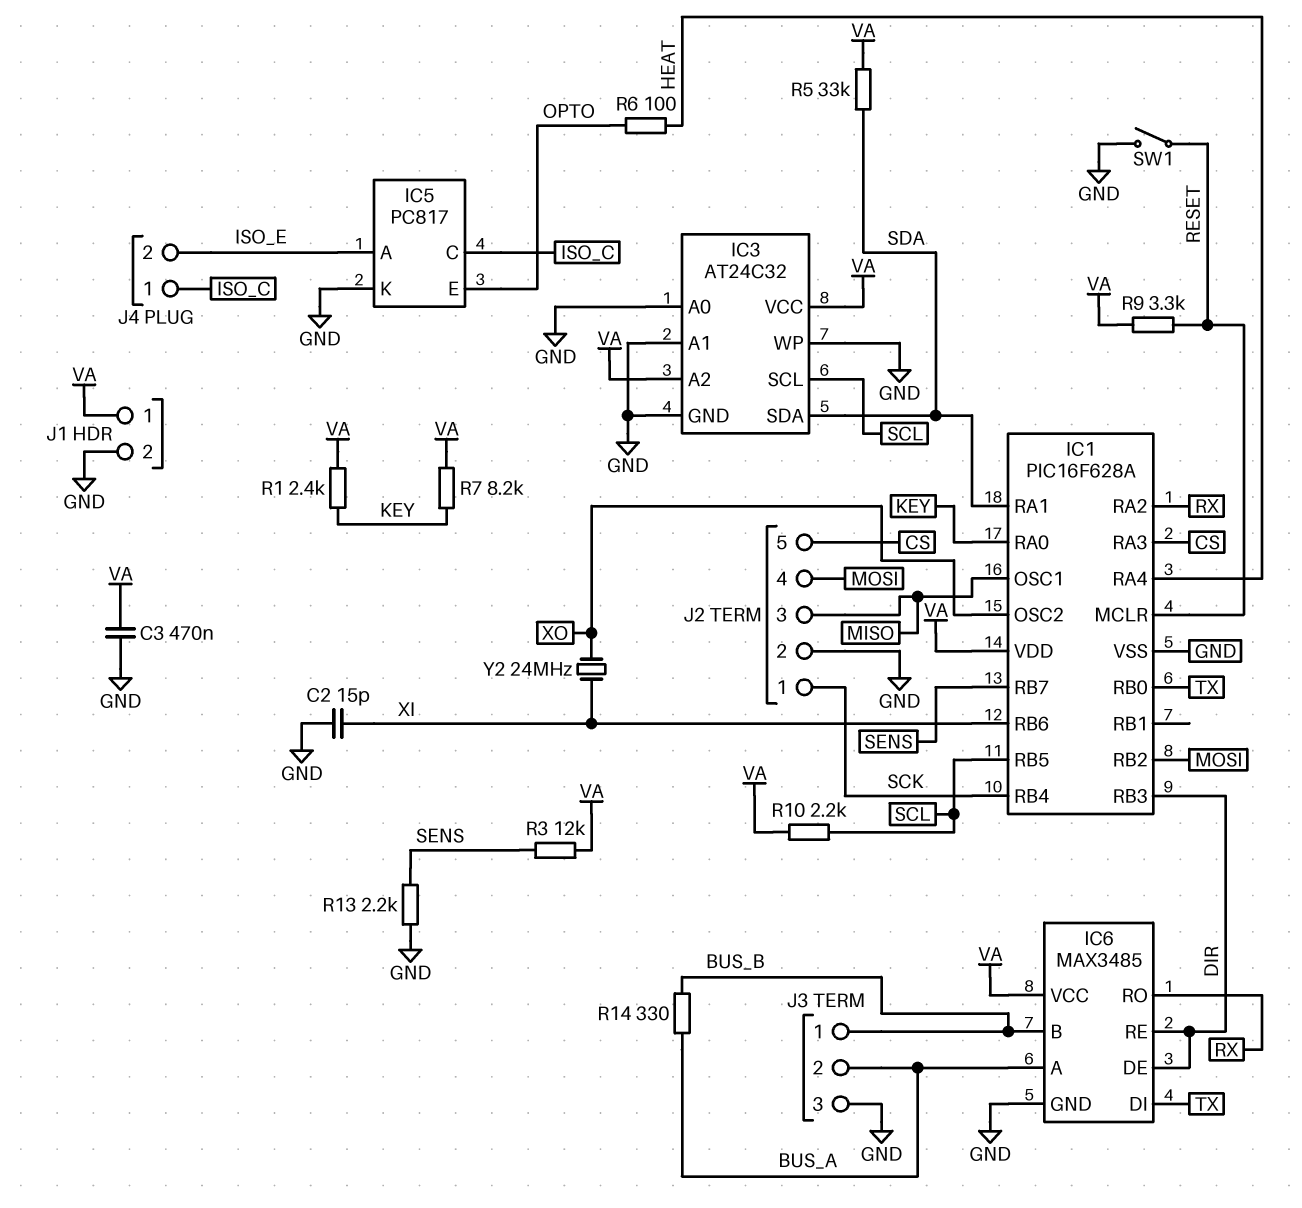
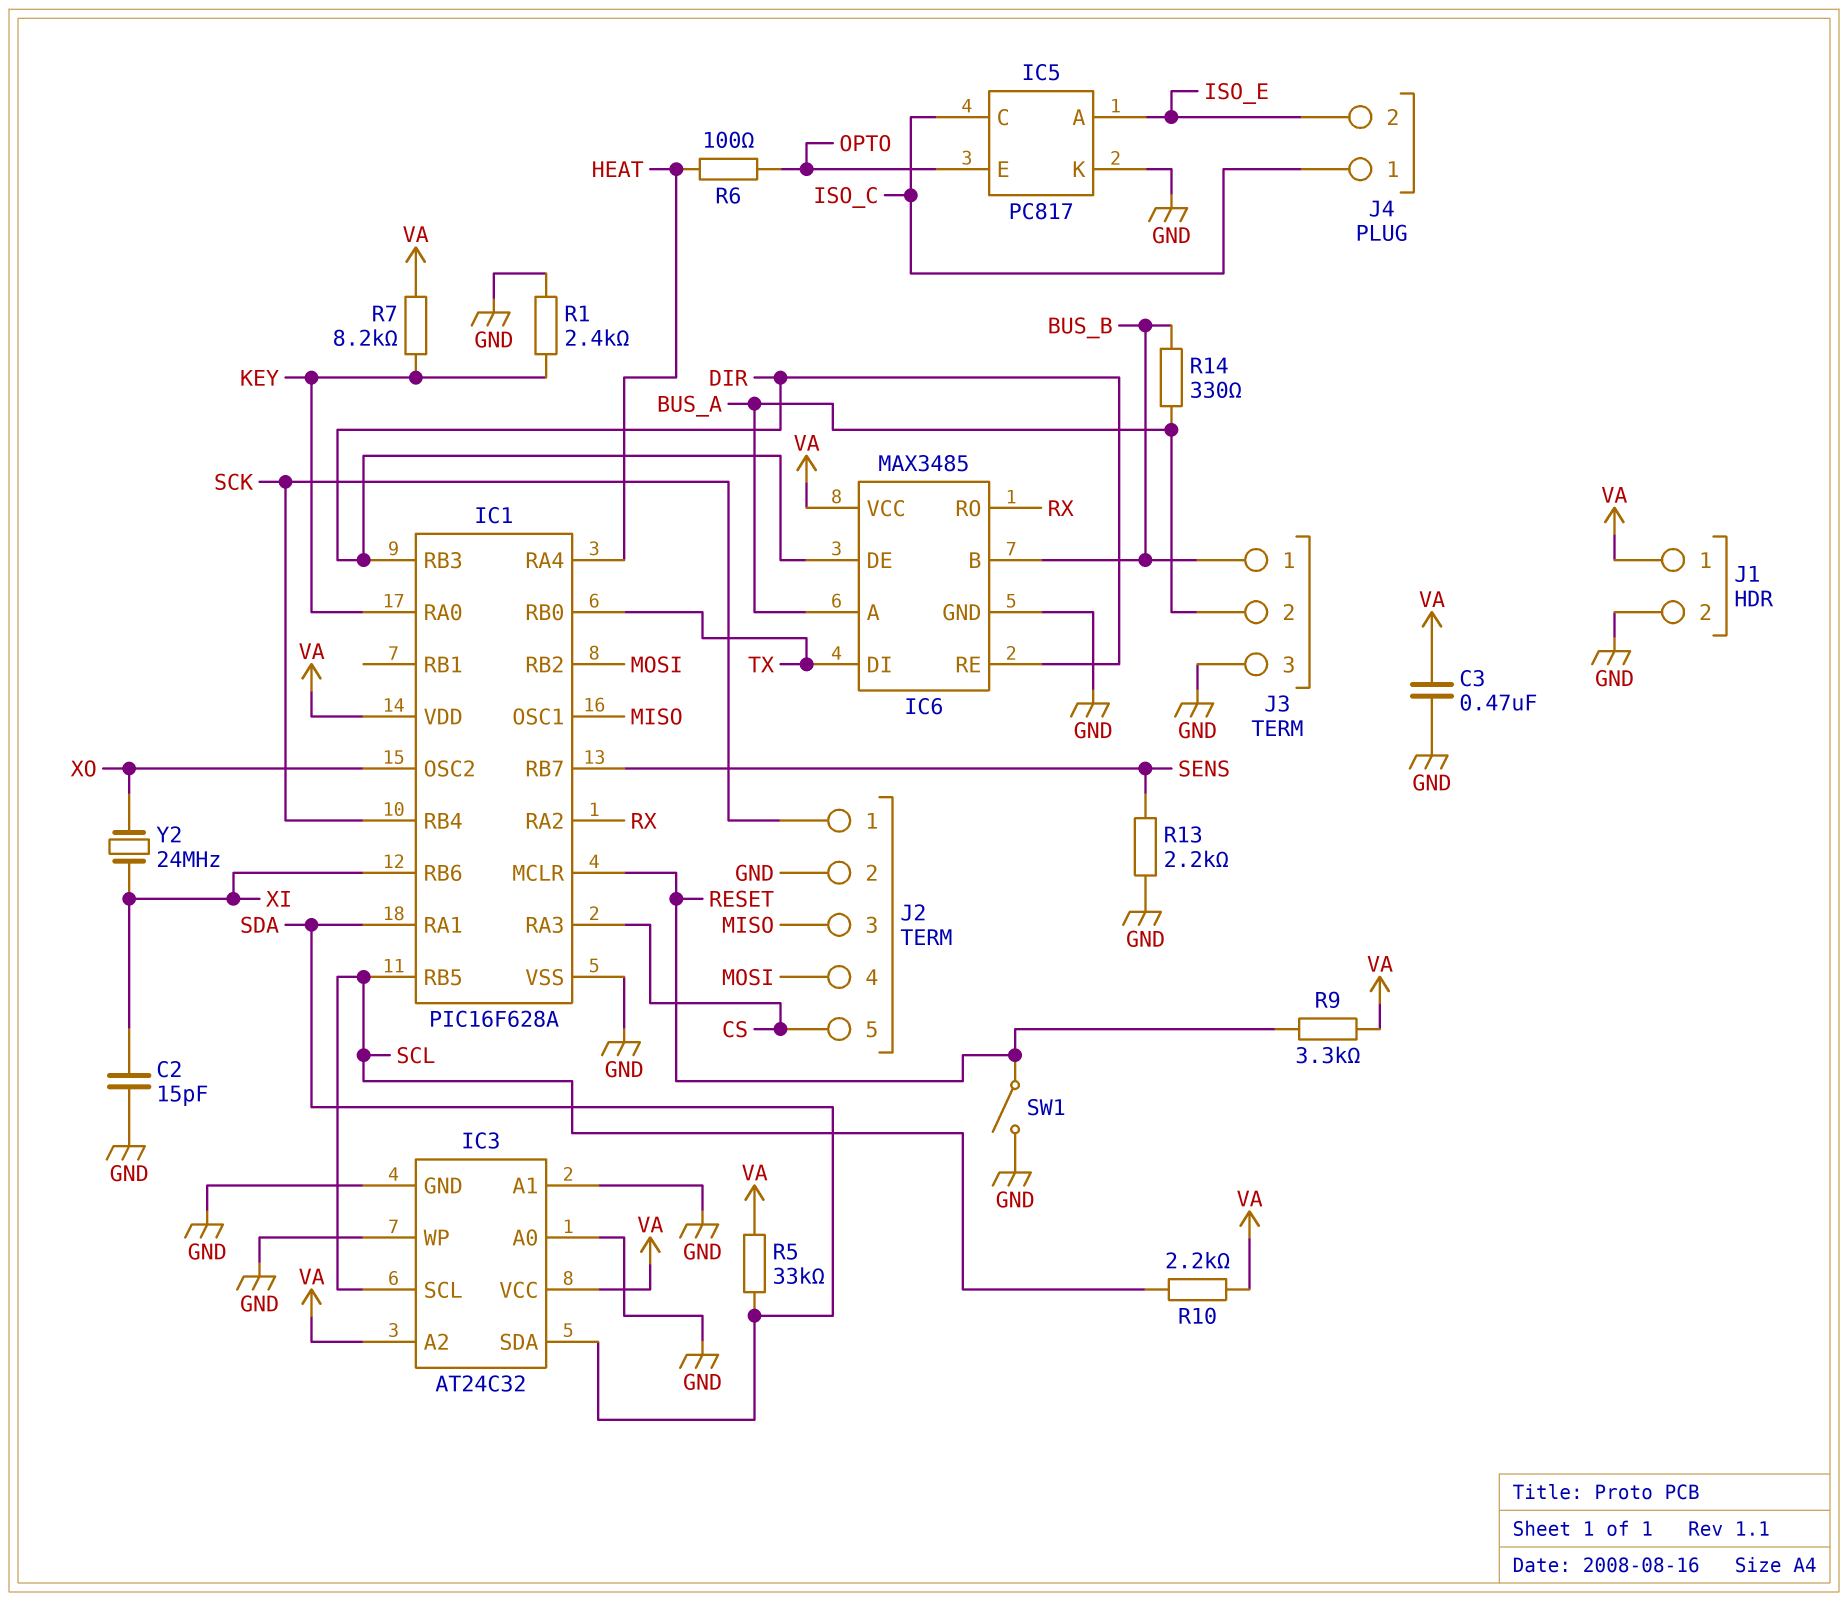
R1: 2.4k (KEY, VA) -> 2.4k (GND, KEY)
R3: 12k (SENS, VA) -> none

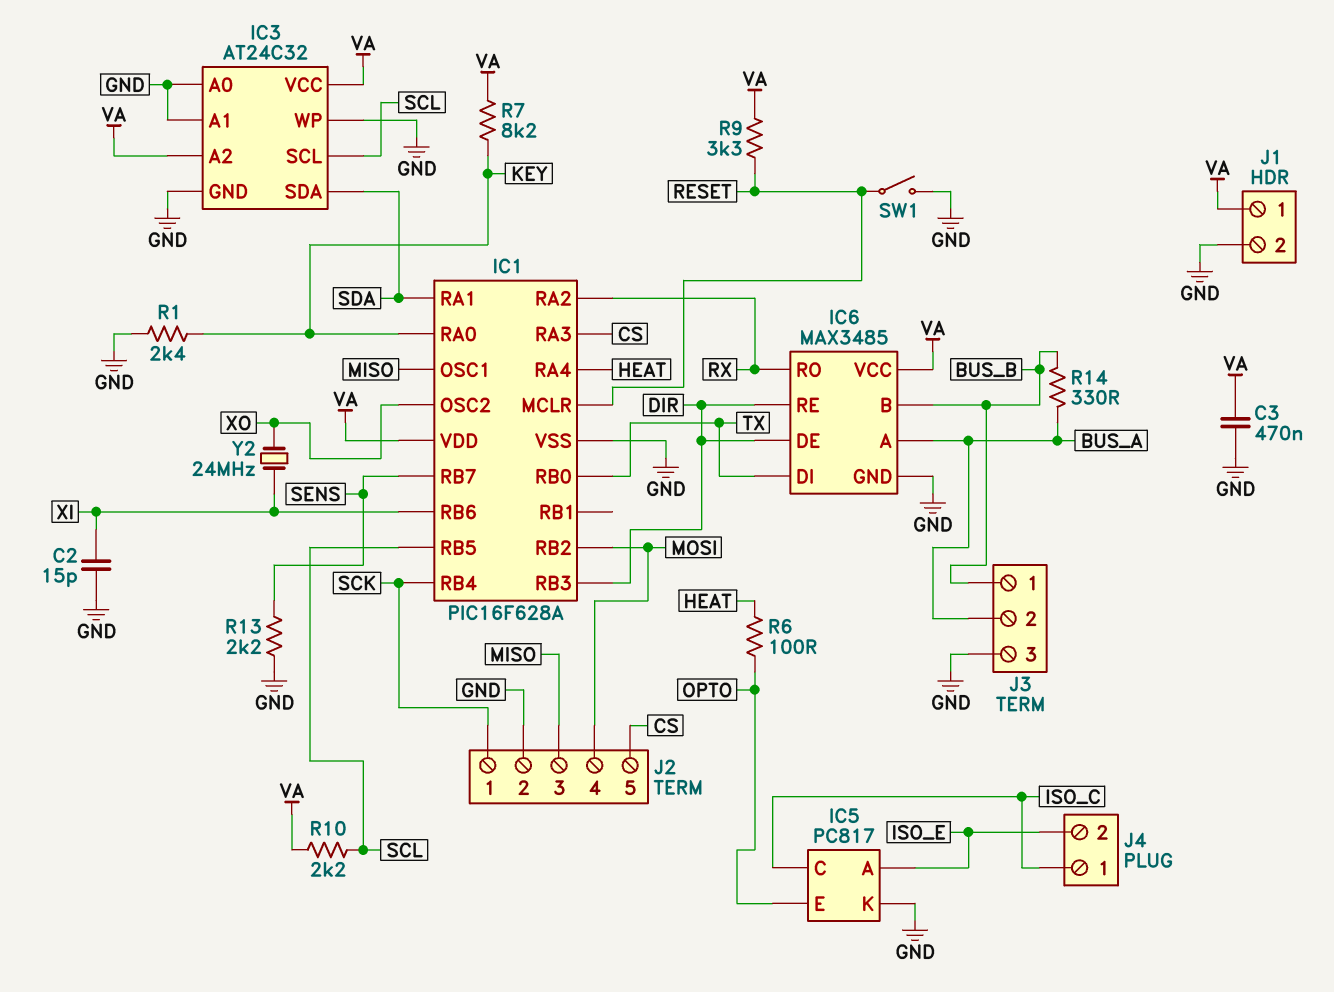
R5: 33k (SDA, VA) -> none

